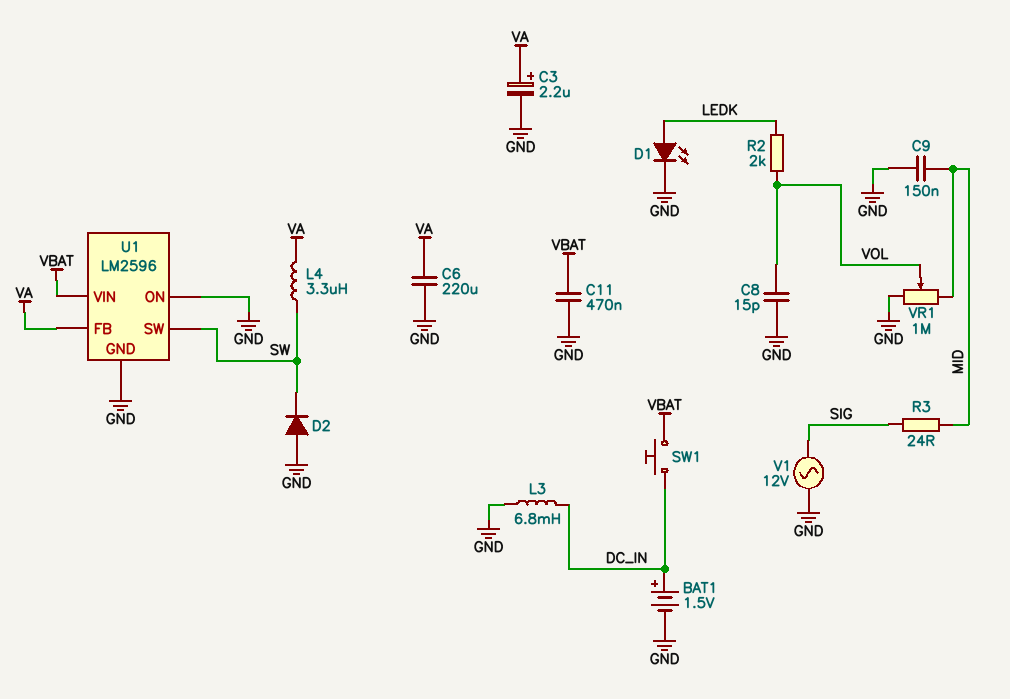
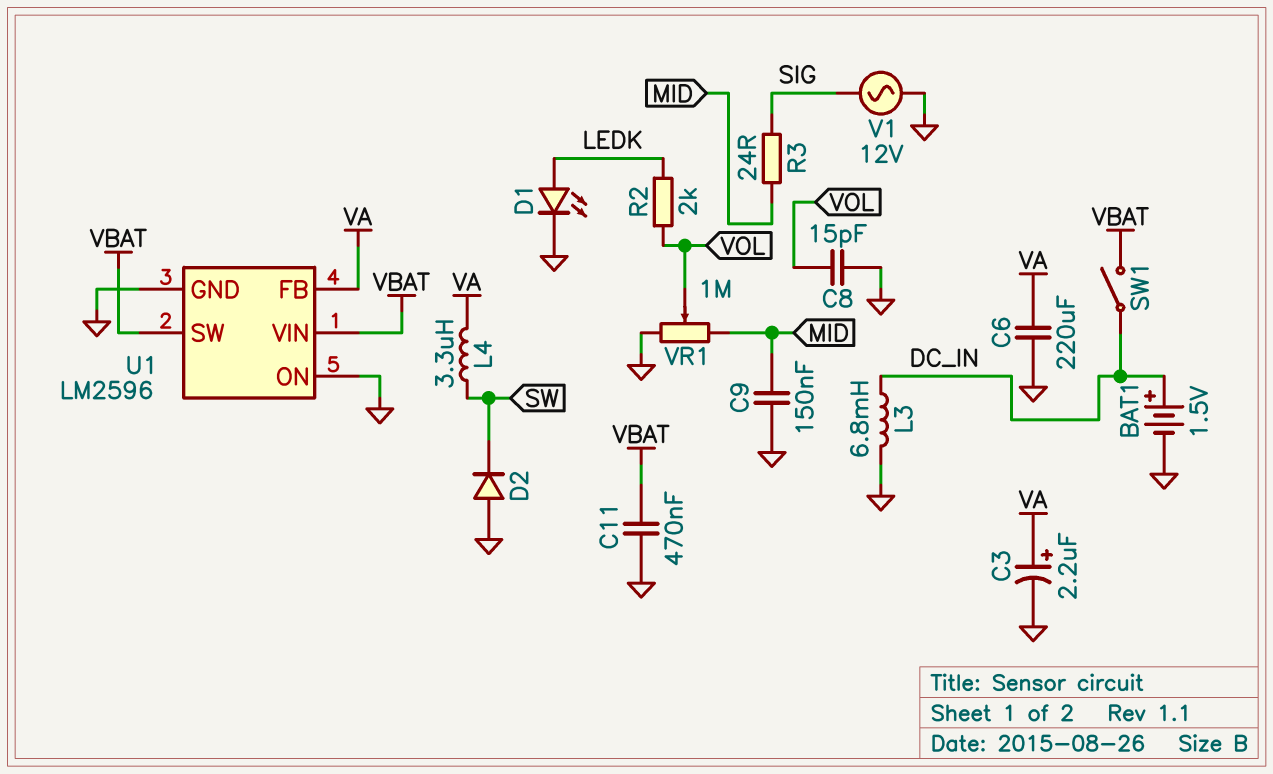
SW1: button (DC_IN, VBAT) -> switch (DC_IN, VBAT)
U1 pin SW: SW -> VBAT

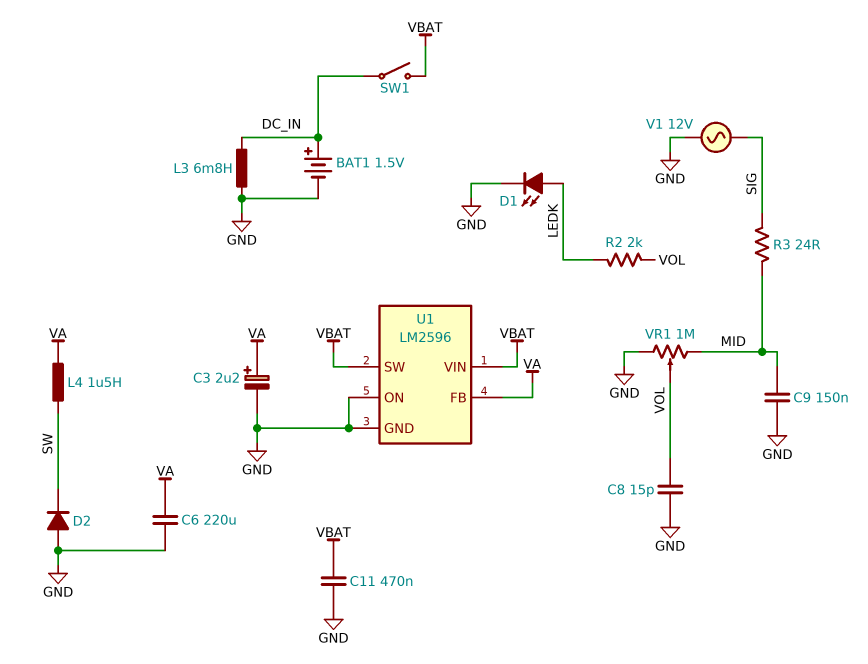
L4: 3.3uH (SW, VA) -> 1.5uH (SW, VA)

